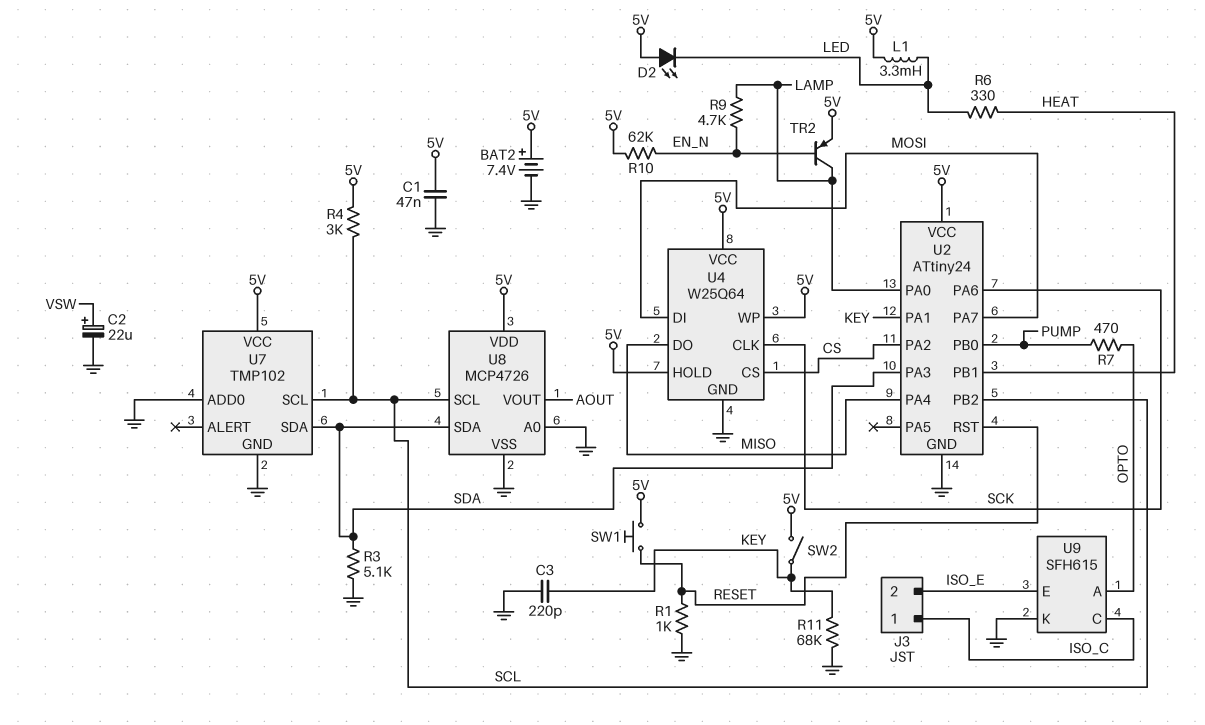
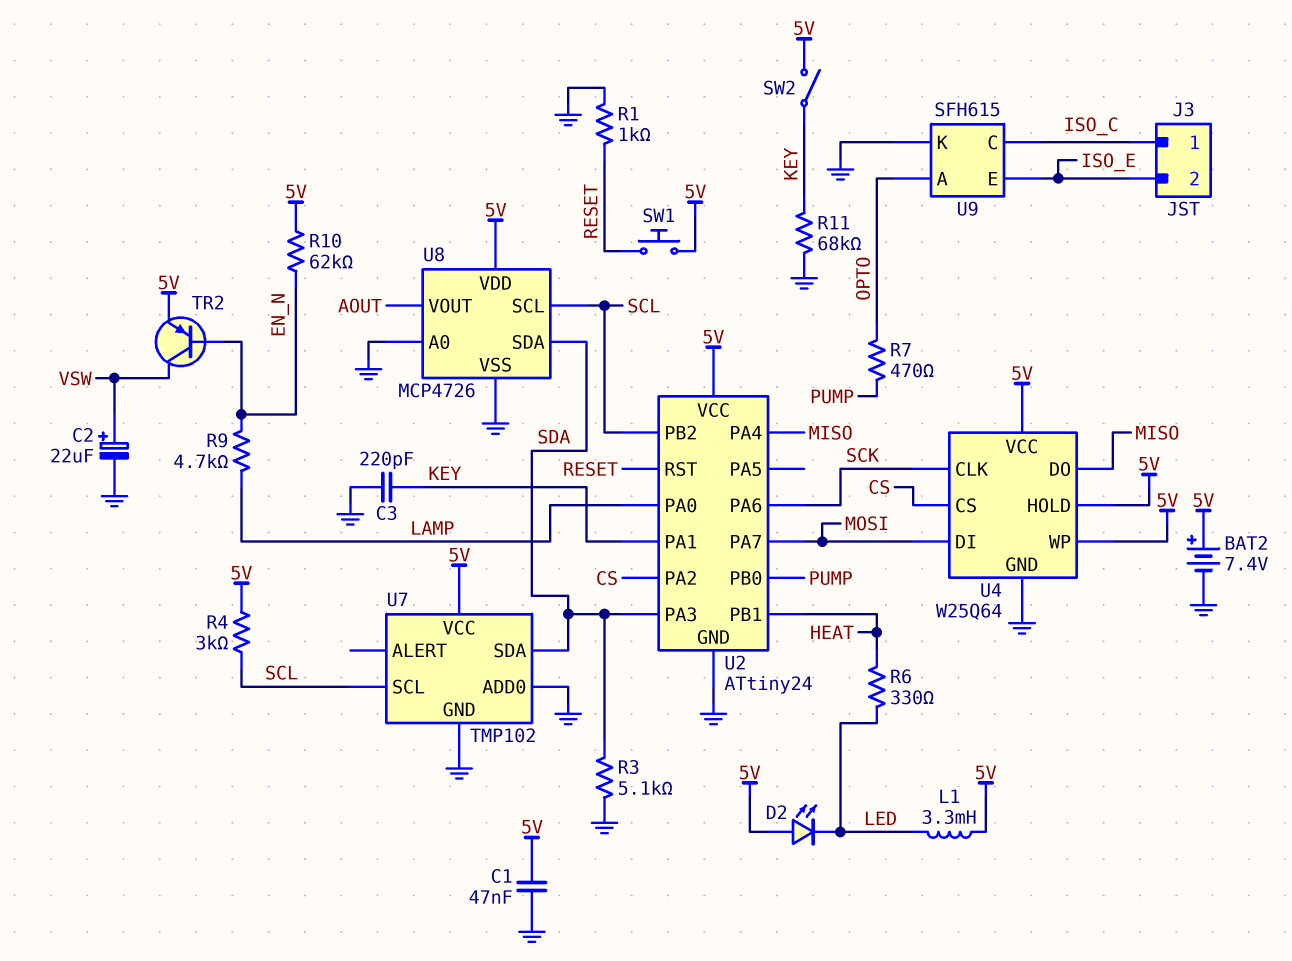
TR2: PNP (B EN_N, C LAMP, E 5V) -> PNP (B EN_N, C VSW, E 5V)

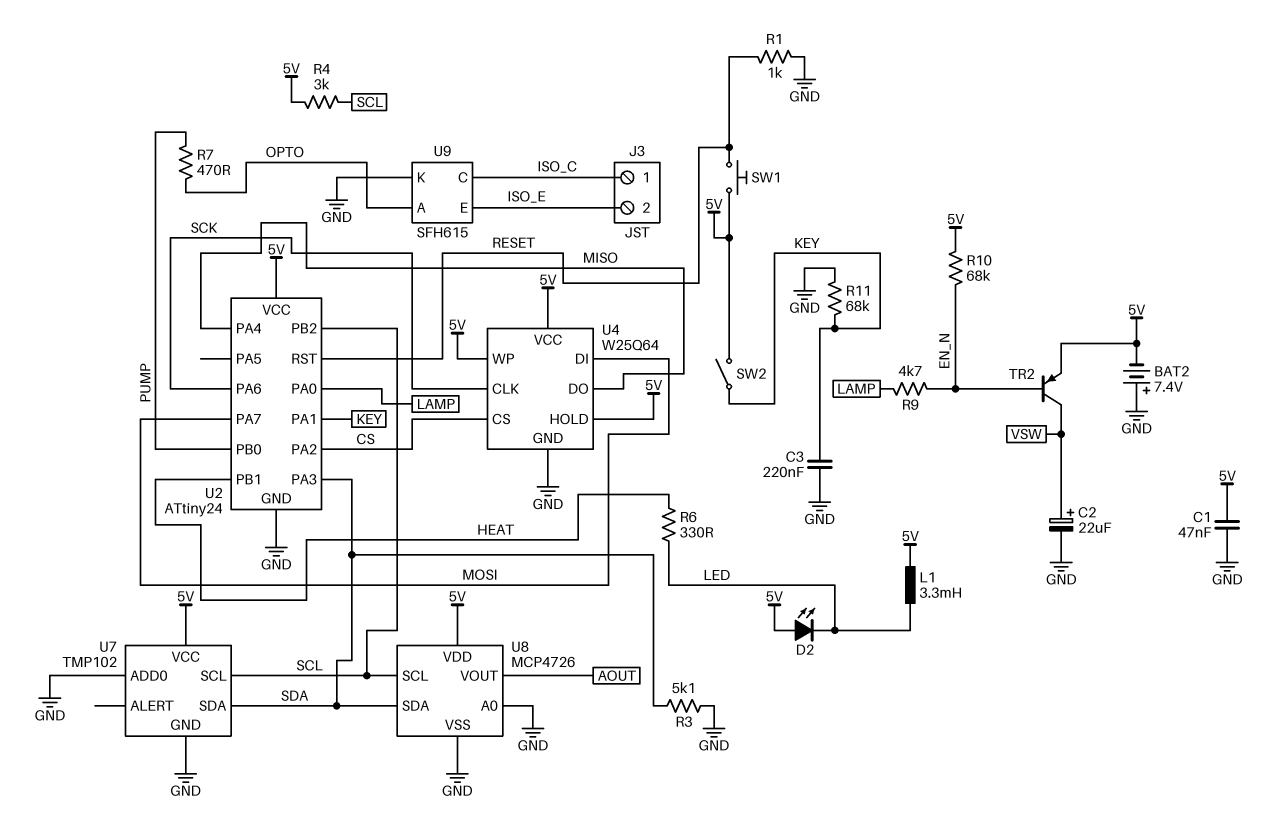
BAT2: 7.4V (plus 5V, minus GND) -> 7.4V (plus GND, minus 5V)
C3: 220pF (GND, KEY) -> 220nF (GND, KEY)
R10: 62k (5V, EN_N) -> 68k (5V, EN_N)

